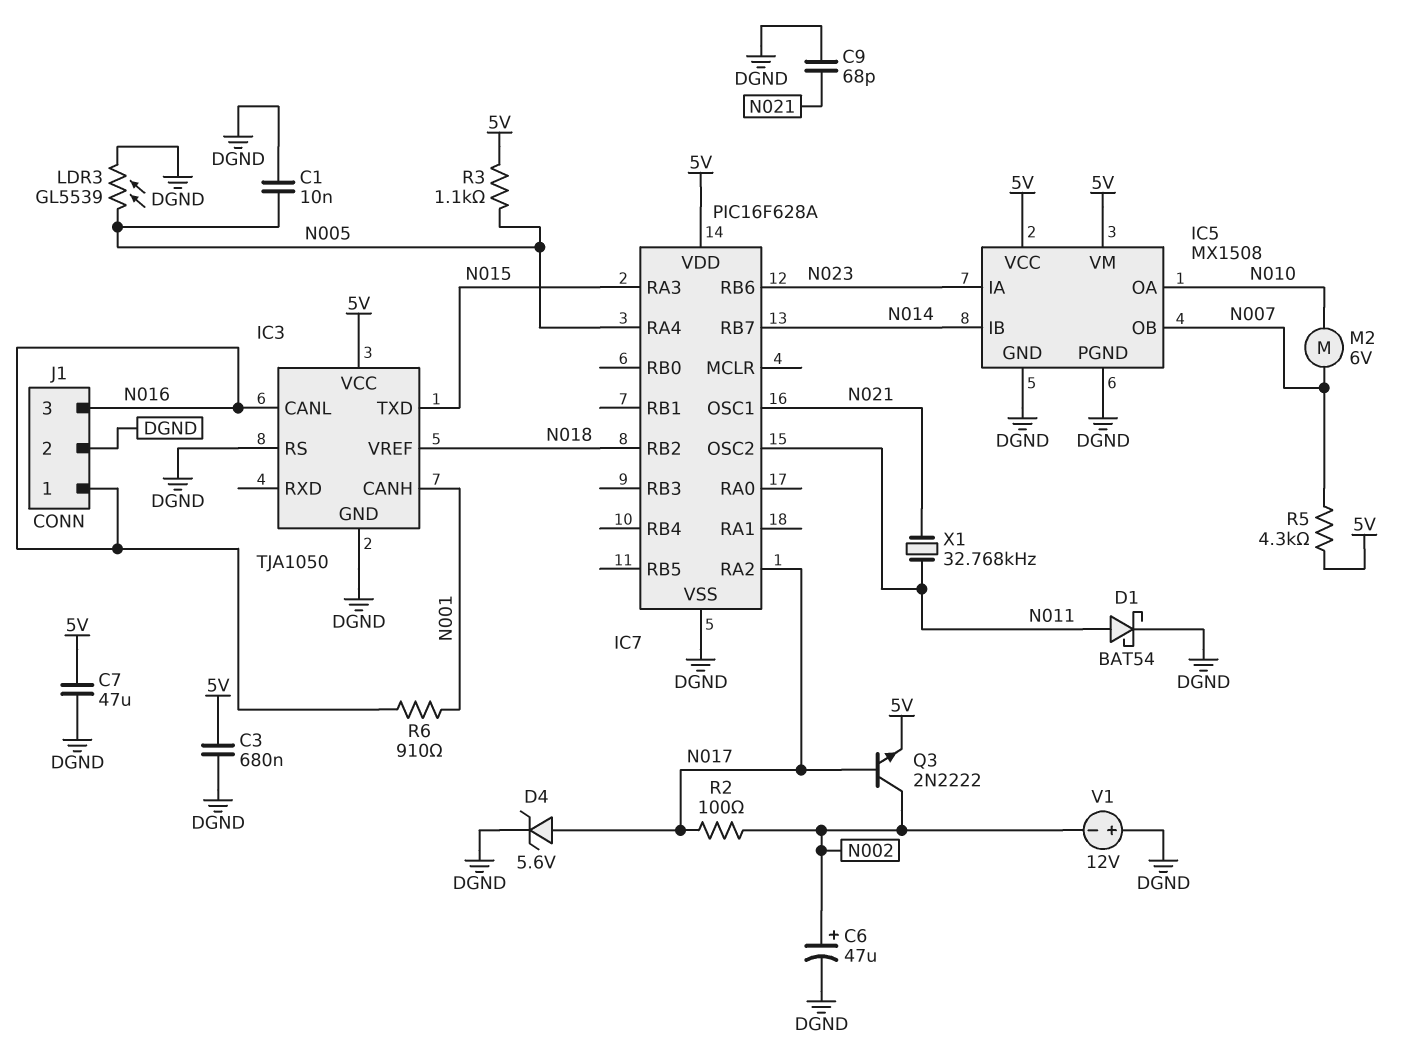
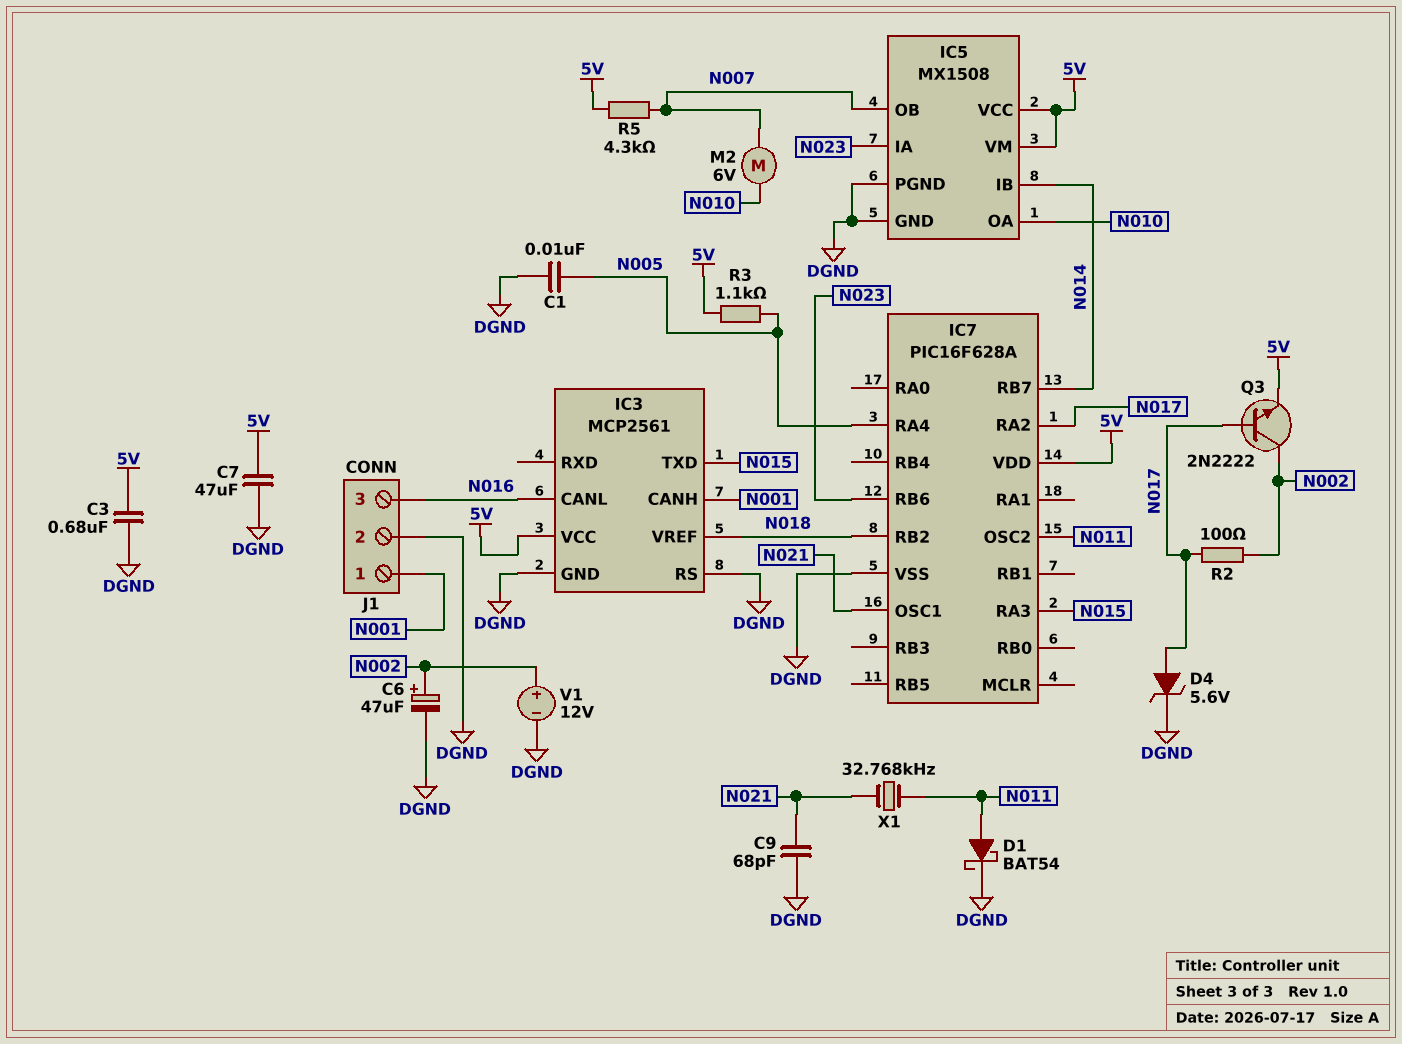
IC3: TJA1050 -> MCP2561
J1 pin 1: N016 -> N001
LDR3: GL5539 (DGND, N005) -> none
R6: 910 (N001, N016) -> none
V1: 12V (plus DGND, minus N002) -> 12V (plus N002, minus DGND)

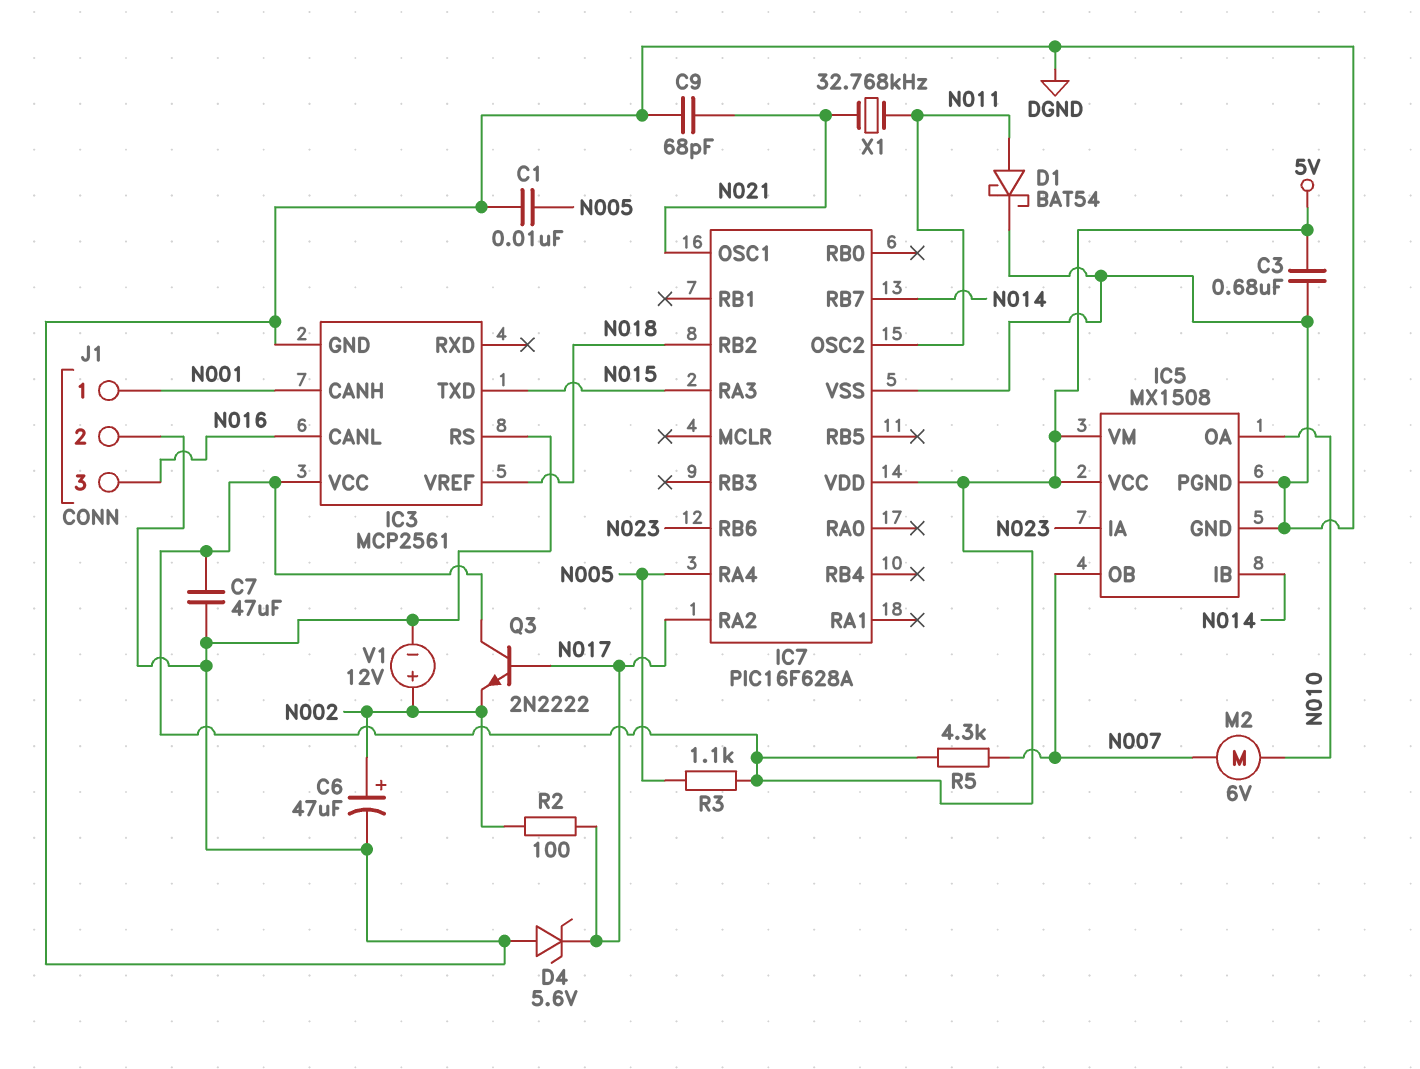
D4: zener 5.6V (A N017, K DGND) -> zener 5.6V (A DGND, K N017)
Q3: NPN 2N2222 (B N017, C N002, E 5V) -> NPN 2N2222 (B N017, C 5V, E N002)

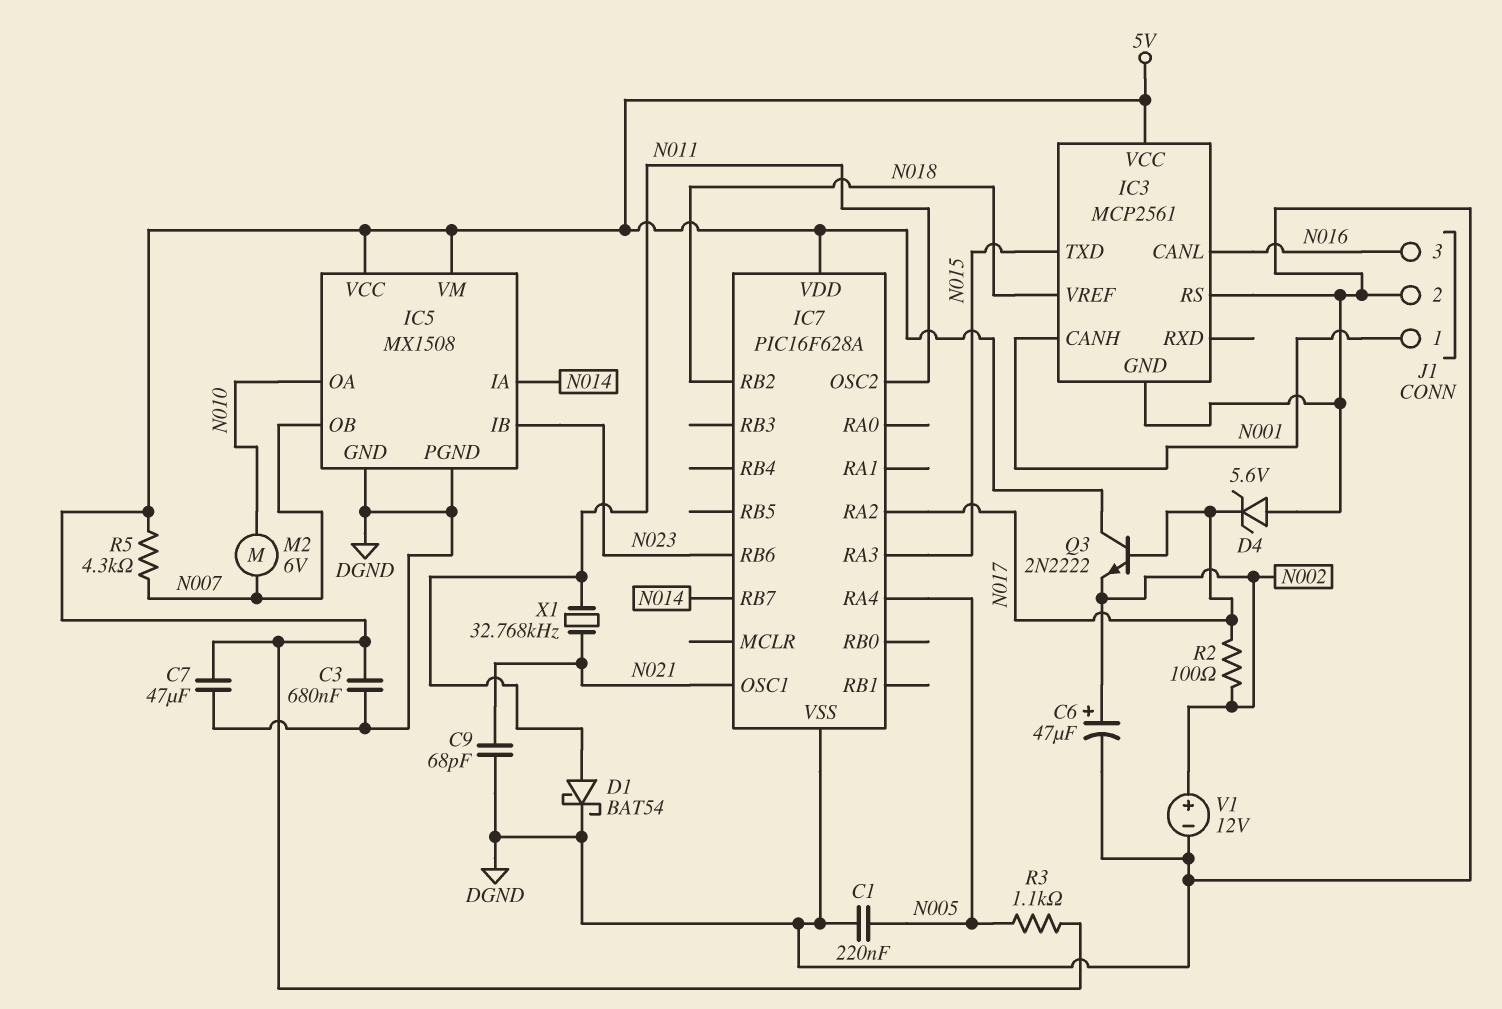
C1: 10nF (DGND, N005) -> 220nF (DGND, N005)
IC5 pin IA: N023 -> N014
IC5 pin IB: N014 -> N023

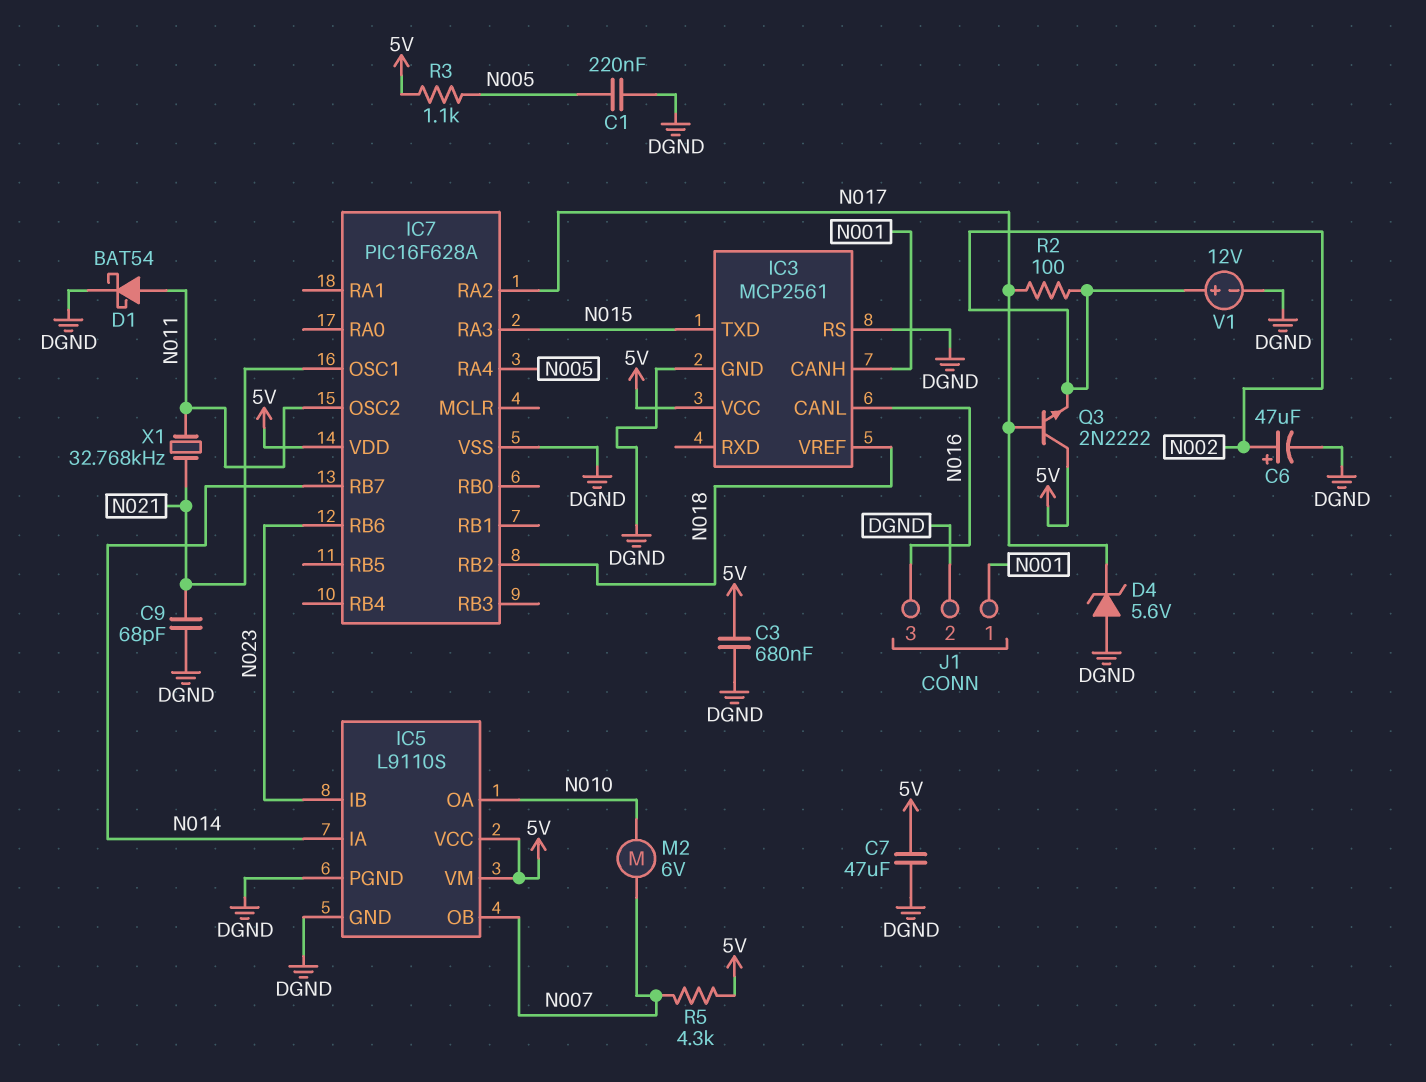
IC5: MX1508 -> L9110S

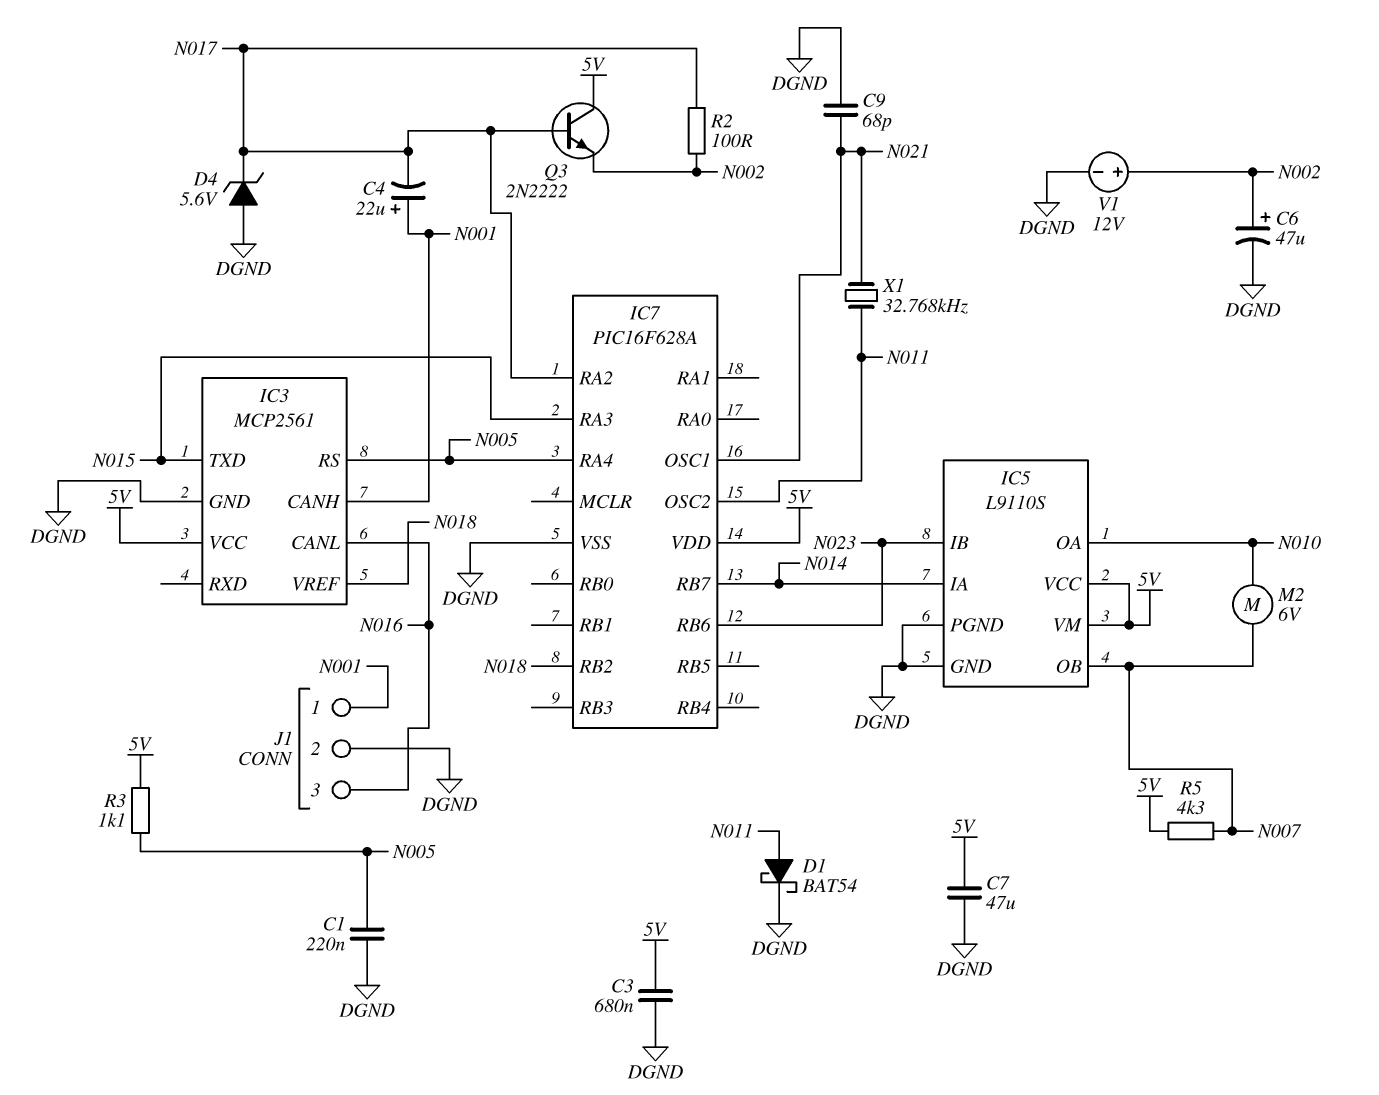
C4: none -> 22uF (plus N001, minus N017)
IC3 pin RS: DGND -> N005

